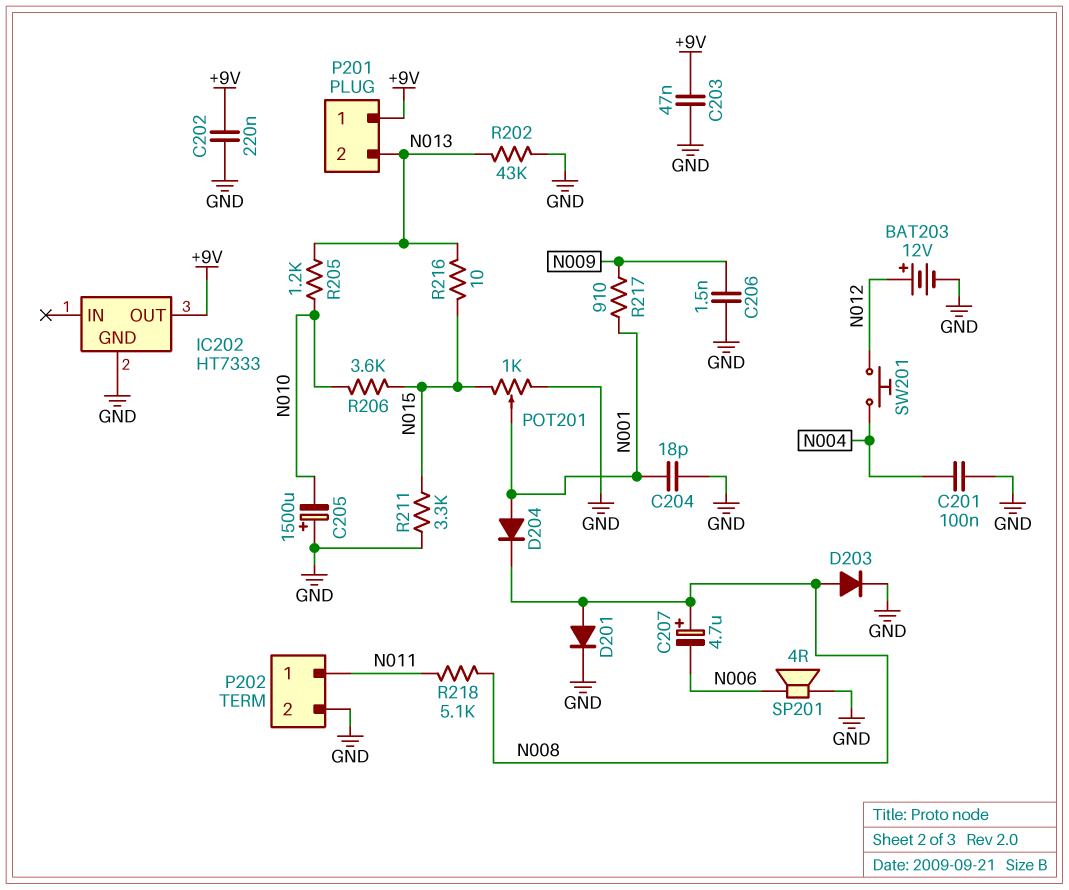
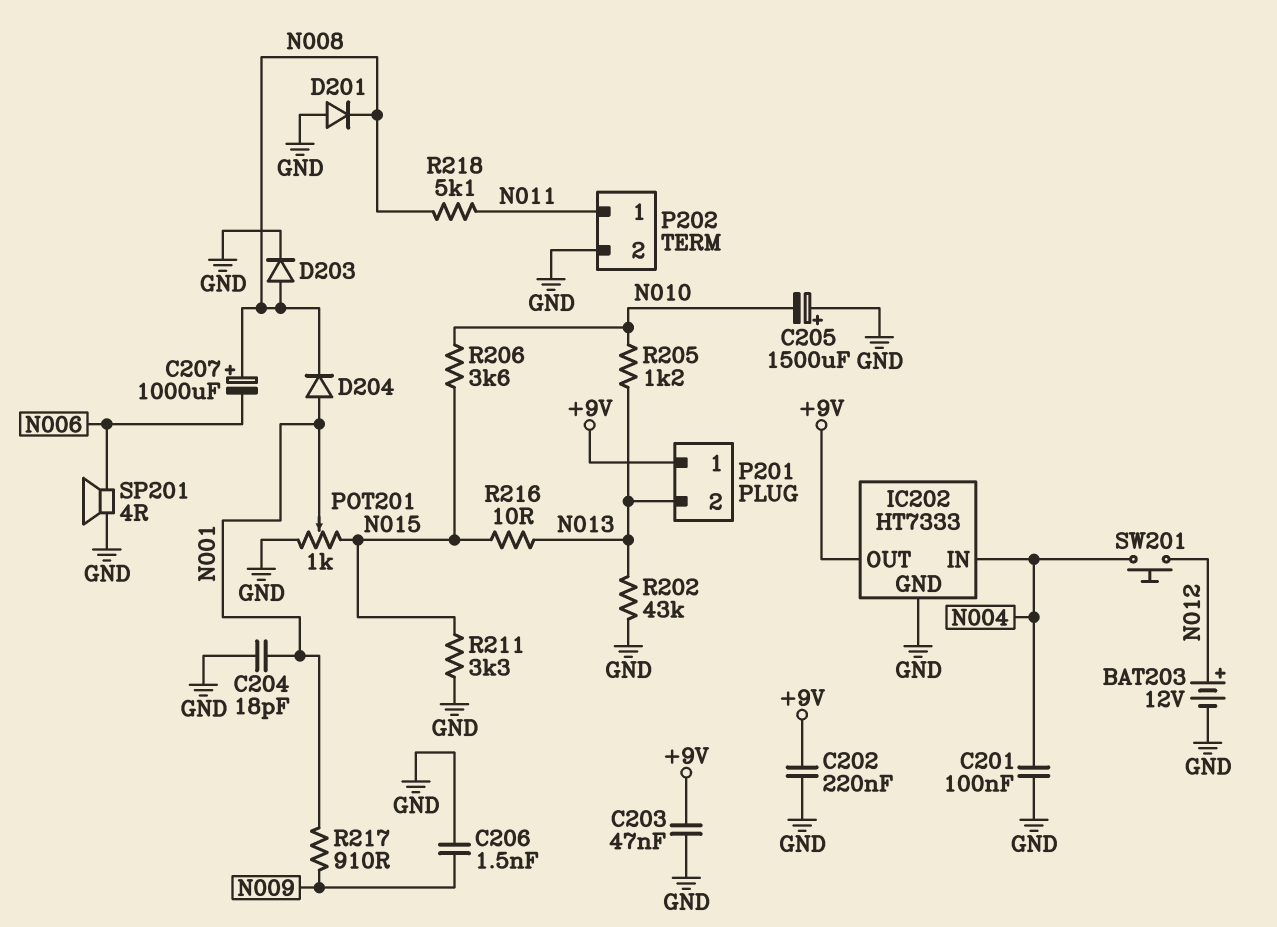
C207: 4.7uF (plus N008, minus N006) -> 1000uF (plus N008, minus N006)
D201: diode (A N008, K GND) -> diode (A GND, K N008)
IC202 pin IN: none -> N004

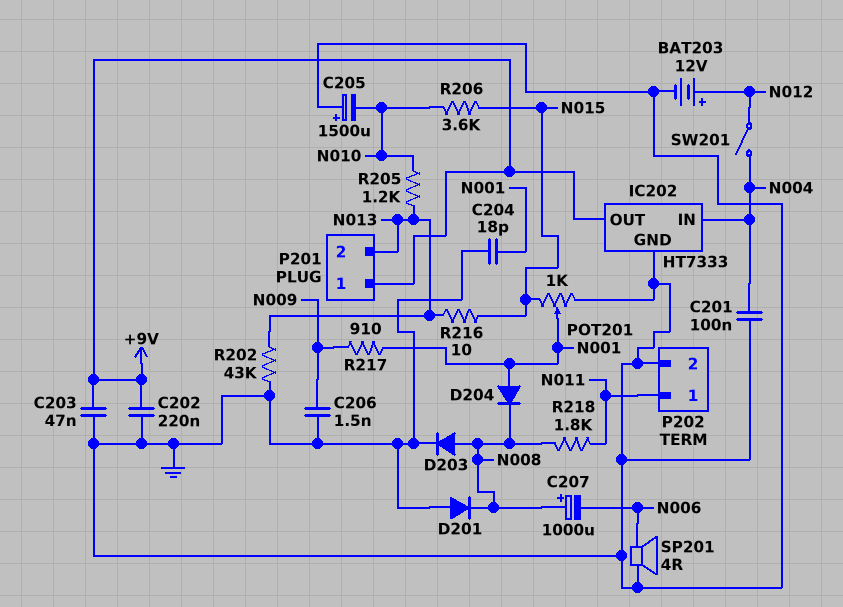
R211: 3.3k (GND, N015) -> none
R218: 5.1k (N008, N011) -> 1.8k (N008, N011)
SW201: button (N004, N012) -> switch (N004, N012)

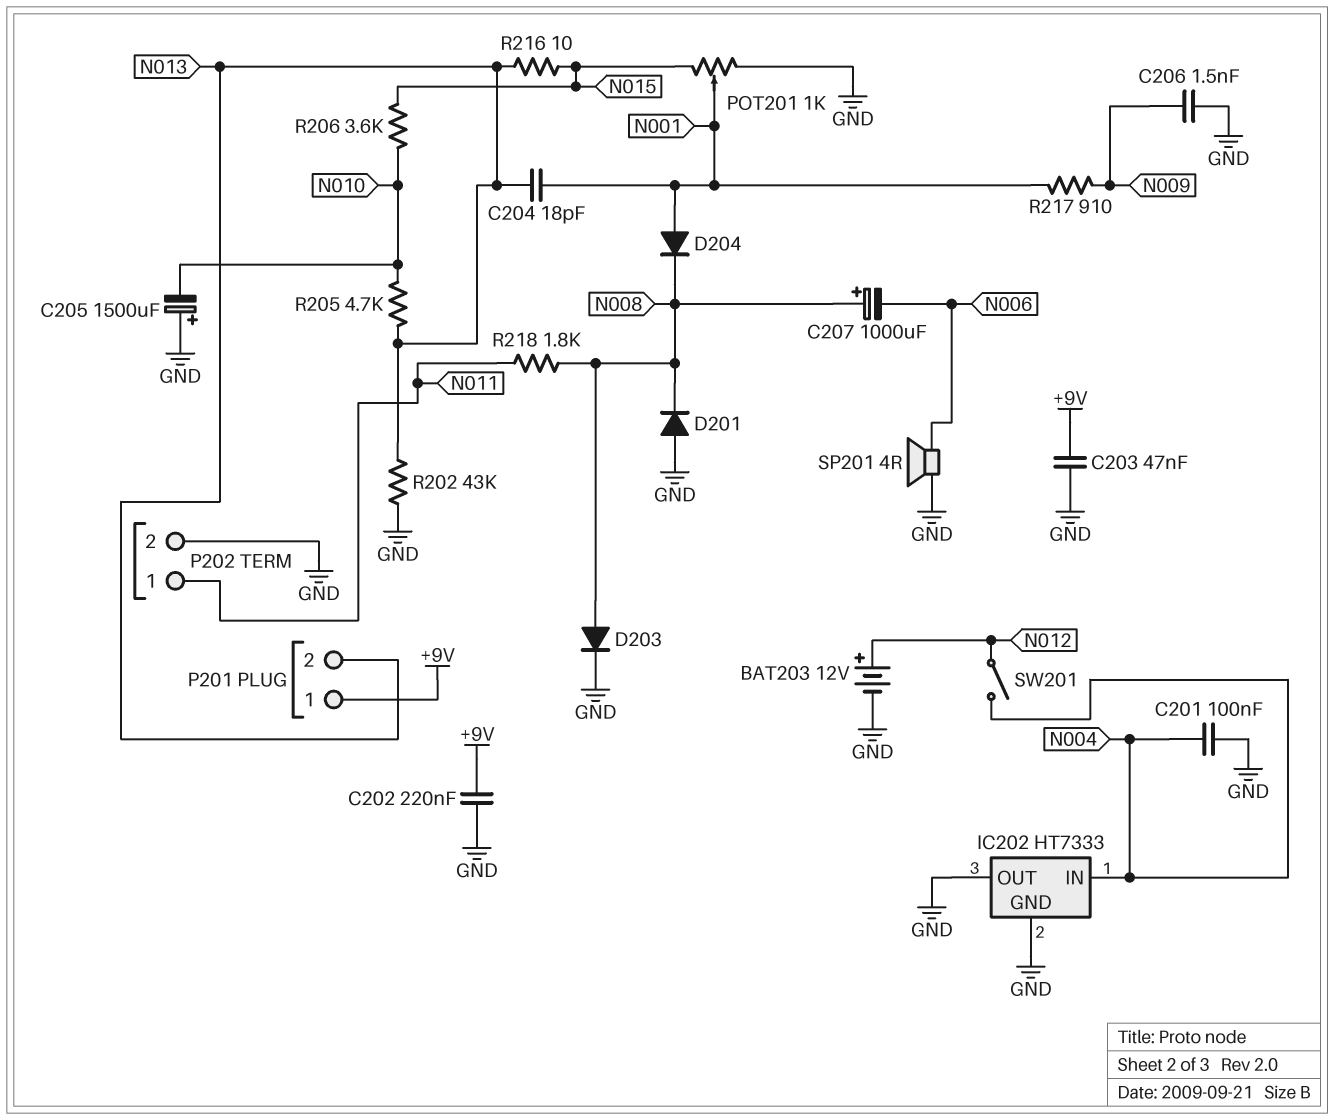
C204: 18pF (GND, N001) -> 18pF (N001, N013)
IC202 pin OUT: +9V -> GND
R205: 1.2k (N010, N013) -> 4.7k (N010, N013)

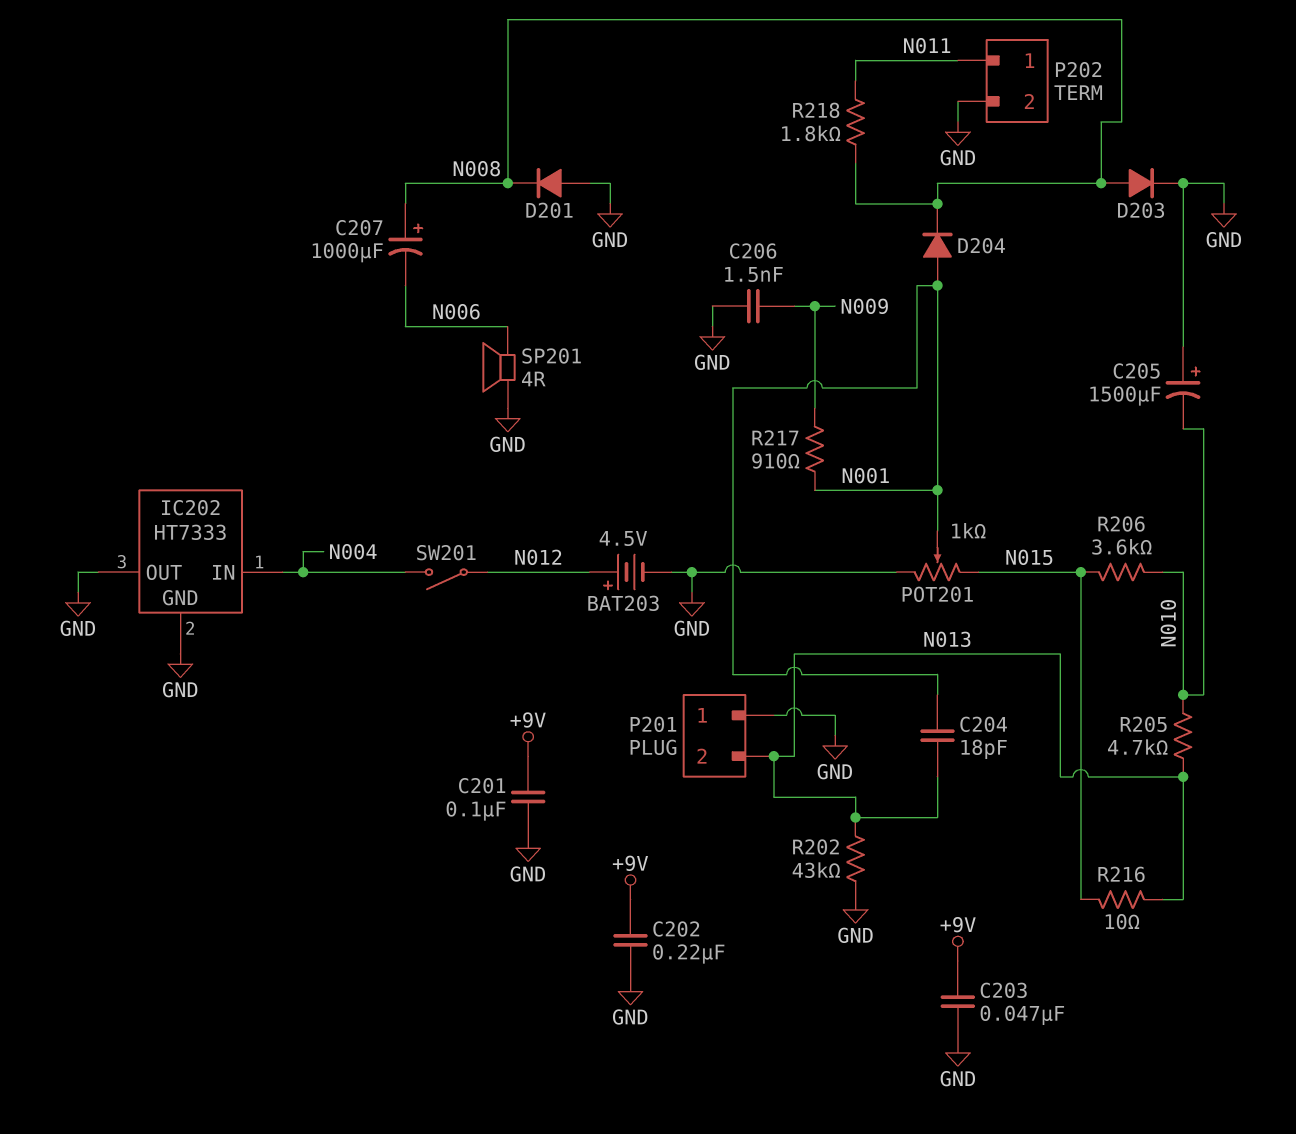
BAT203: 12V (plus N012, minus GND) -> 4.5V (plus N012, minus GND)
C201: 100nF (GND, N004) -> 100nF (+9V, GND)
P201 pin 1: +9V -> GND

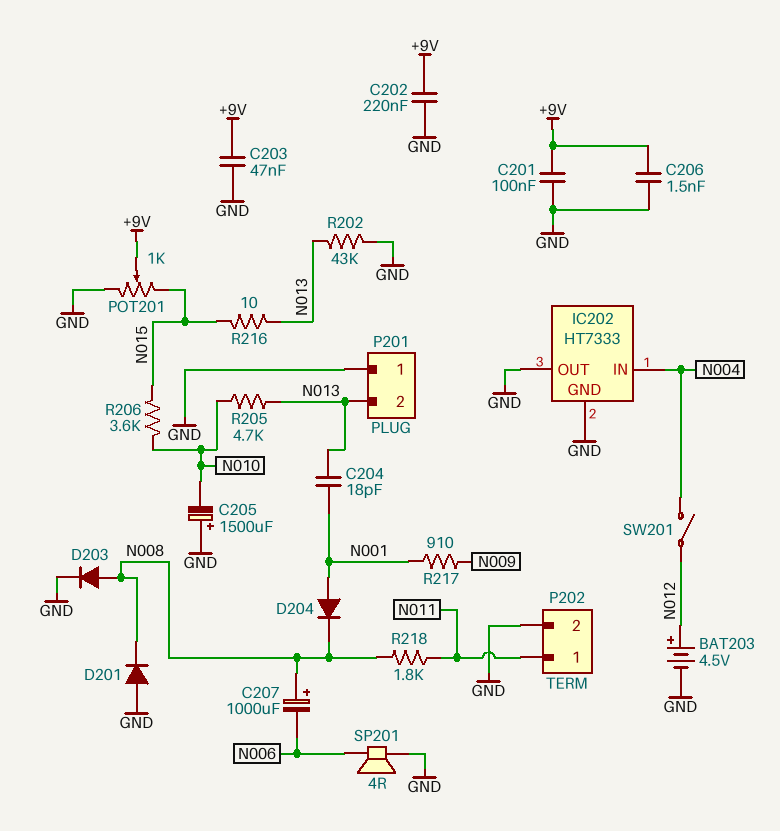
C206: 1.5nF (GND, N009) -> 1.5nF (+9V, GND)
POT201: 1k (GND, N015, wiper N001) -> 1k (GND, N015, wiper +9V)

